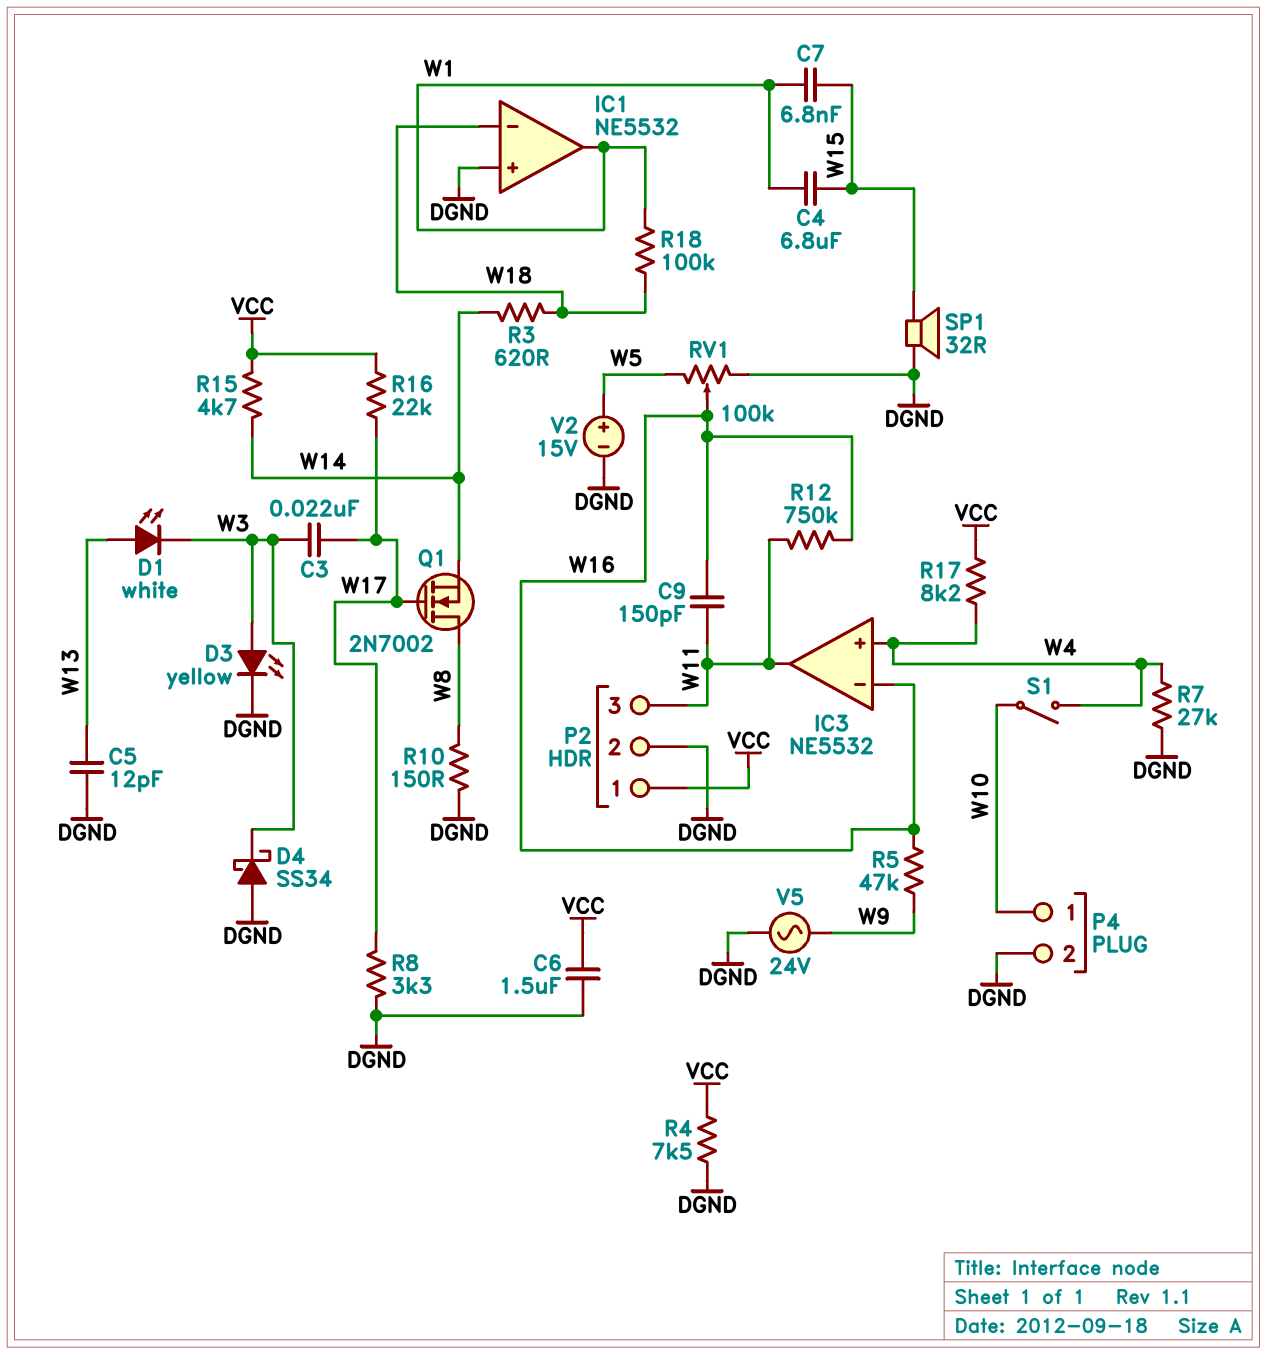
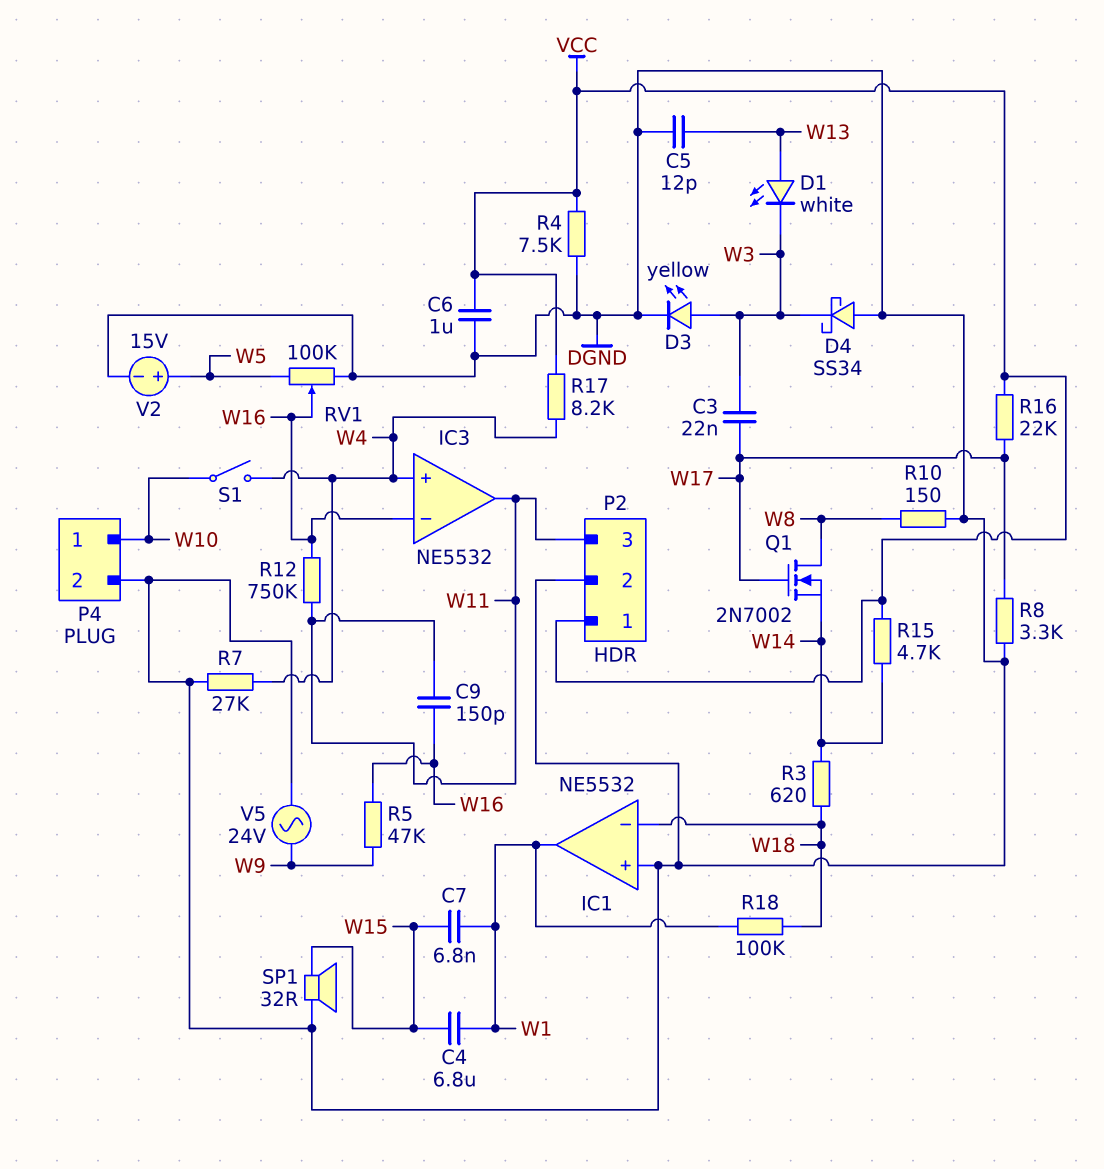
C6: 1.5uF (DGND, VCC) -> 1uF (DGND, VCC)

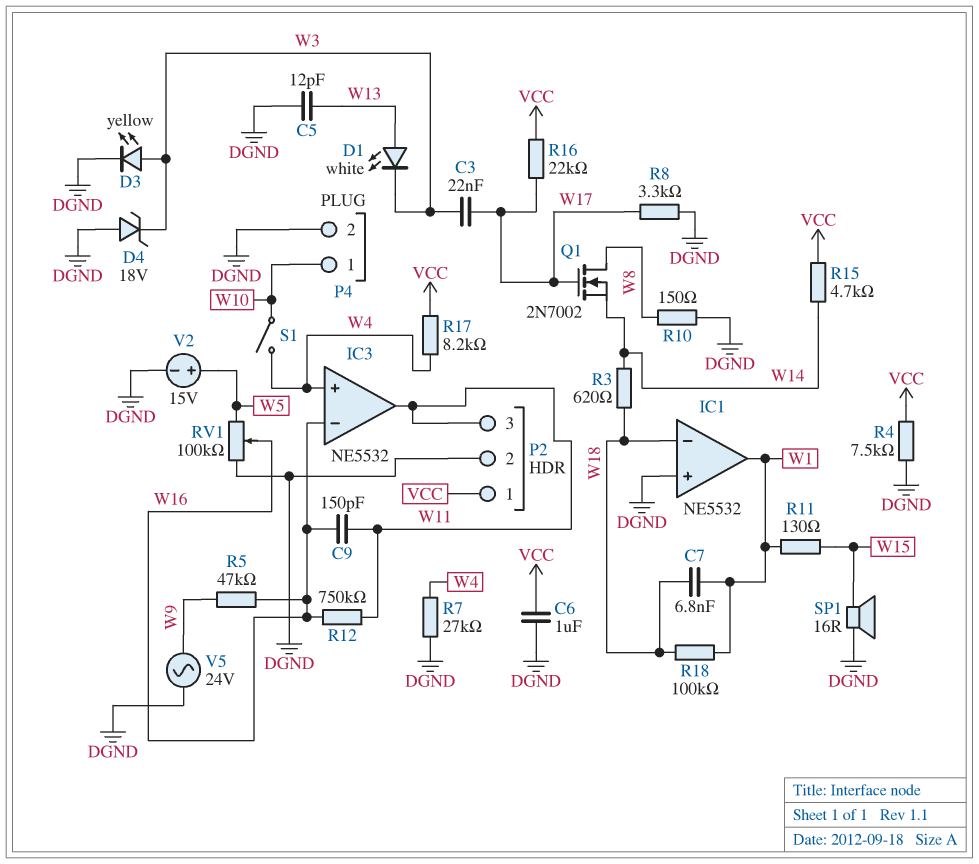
C4: 6.8uF (W1, W15) -> none
C7: 6.8nF (W1, W15) -> 6.8nF (W1, W18)
D4: schottky SS34 (A DGND, K W3) -> zener 18V (A DGND, K W3)
R11: none -> 130 (W1, W15)
SP1: speaker 32R (DGND, W15) -> speaker 16R (DGND, W15)

